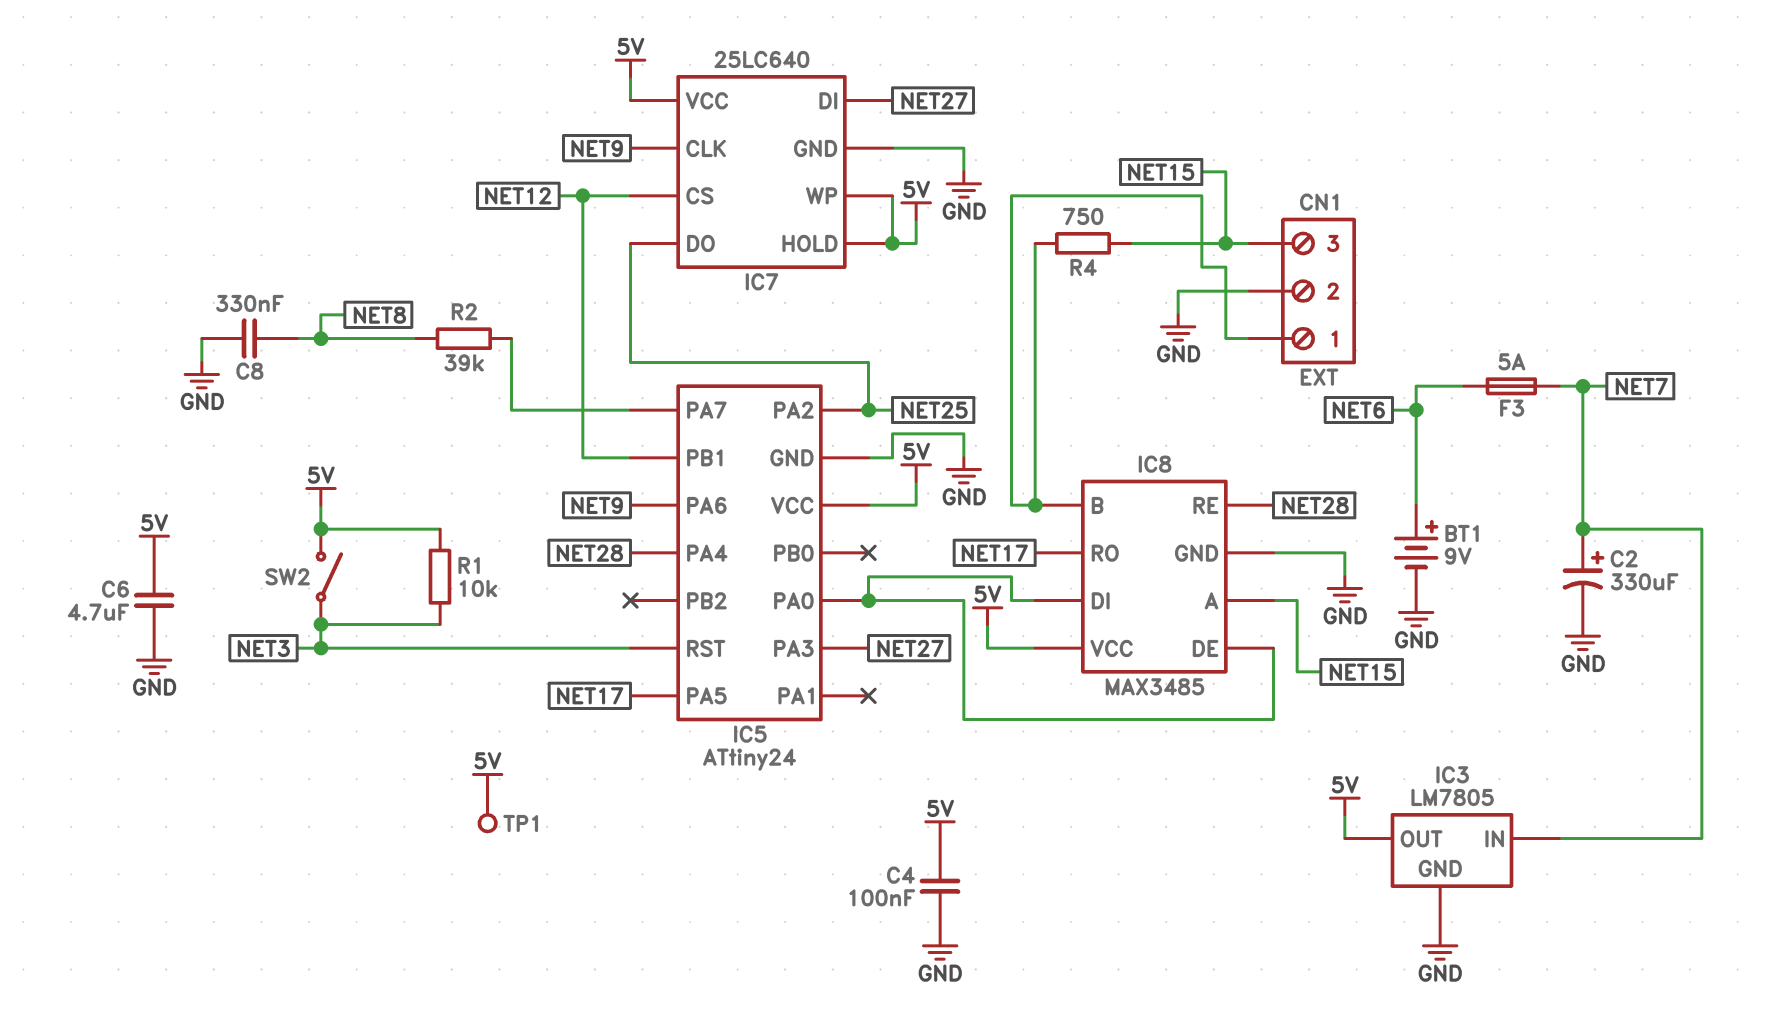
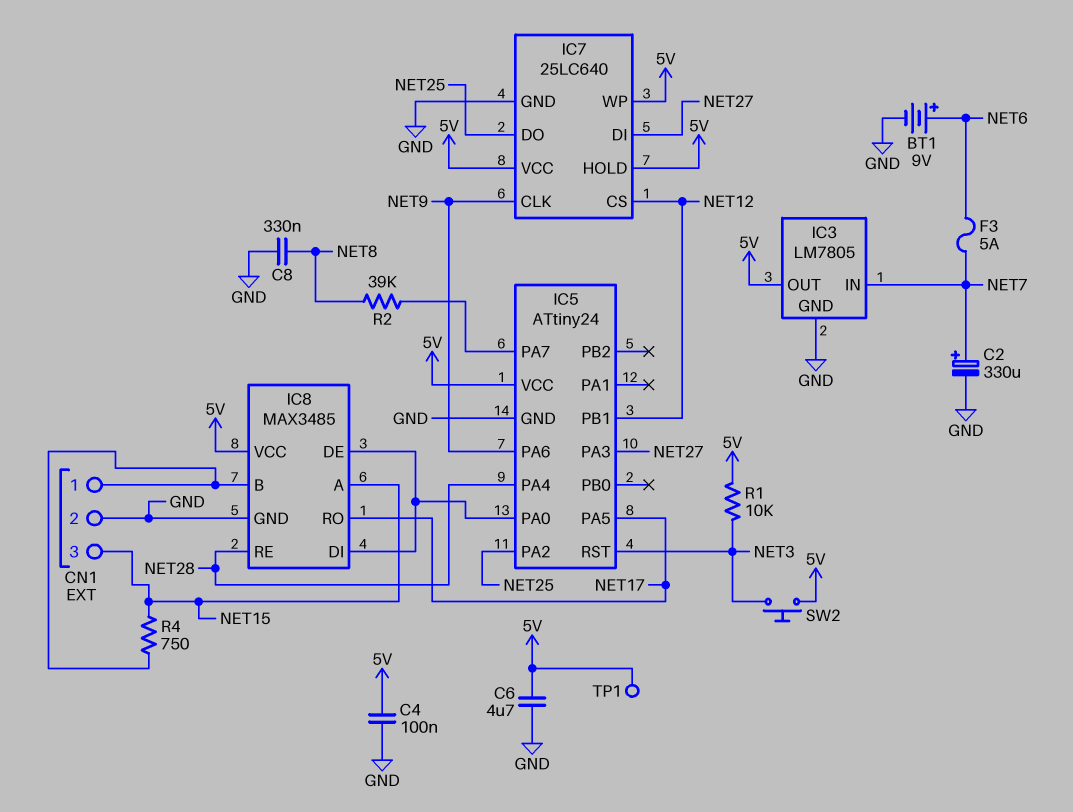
SW2: switch (5V, NET3) -> button (5V, NET3)

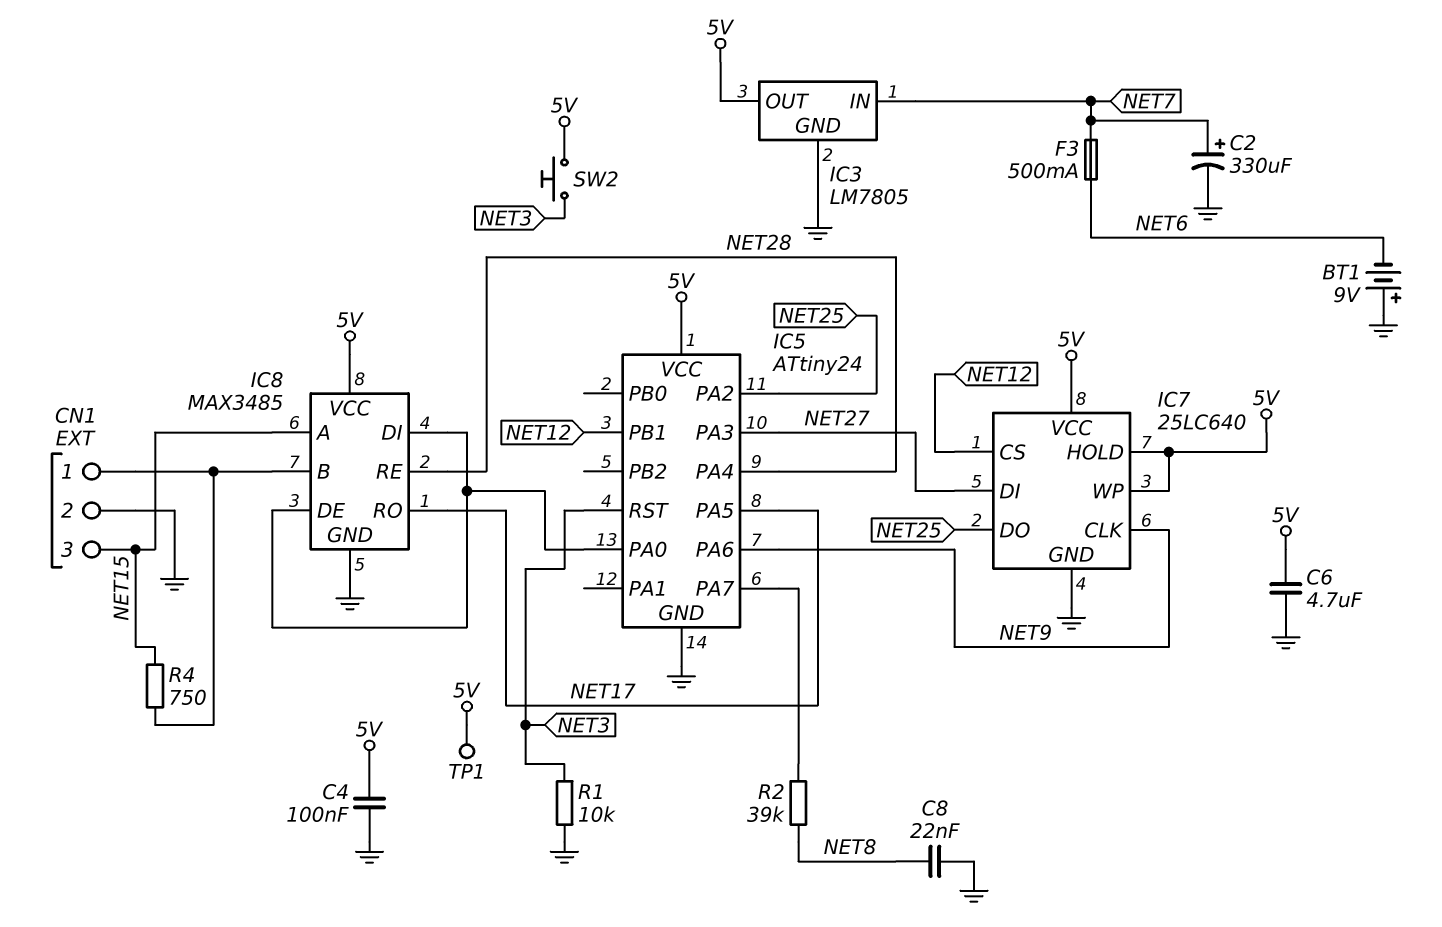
BT1: 9V (plus NET6, minus GND) -> 9V (plus GND, minus NET6)
C8: 330nF (GND, NET8) -> 22nF (GND, NET8)
F3: 5A (NET6, NET7) -> 500mA (NET6, NET7)
R1: 10k (5V, NET3) -> 10k (GND, NET3)

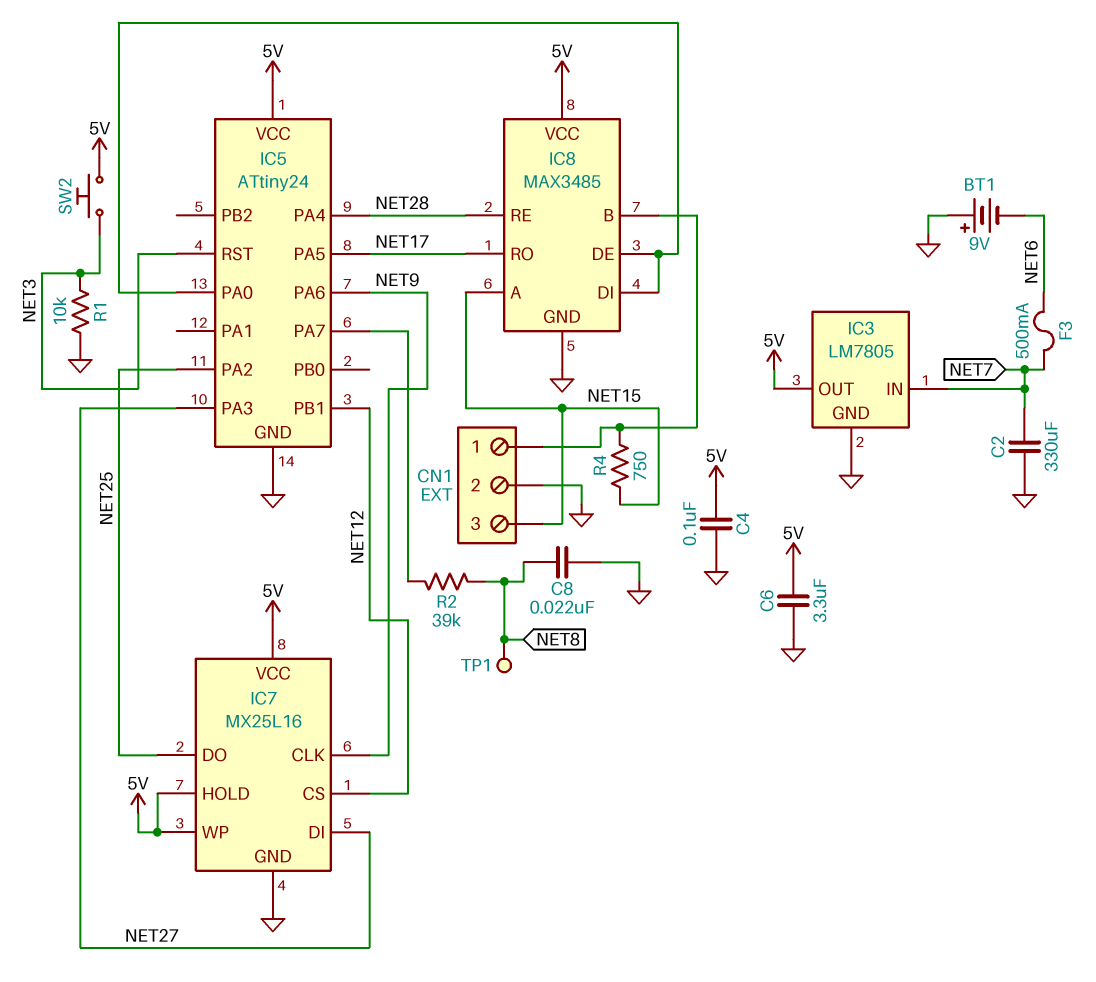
C2: 330uF (plus NET7, minus GND) -> 330uF (GND, NET7)
C6: 4.7uF (5V, GND) -> 3.3uF (5V, GND)
IC7: 25LC640 -> MX25L16
TP1: test point (5V) -> test point (NET8)

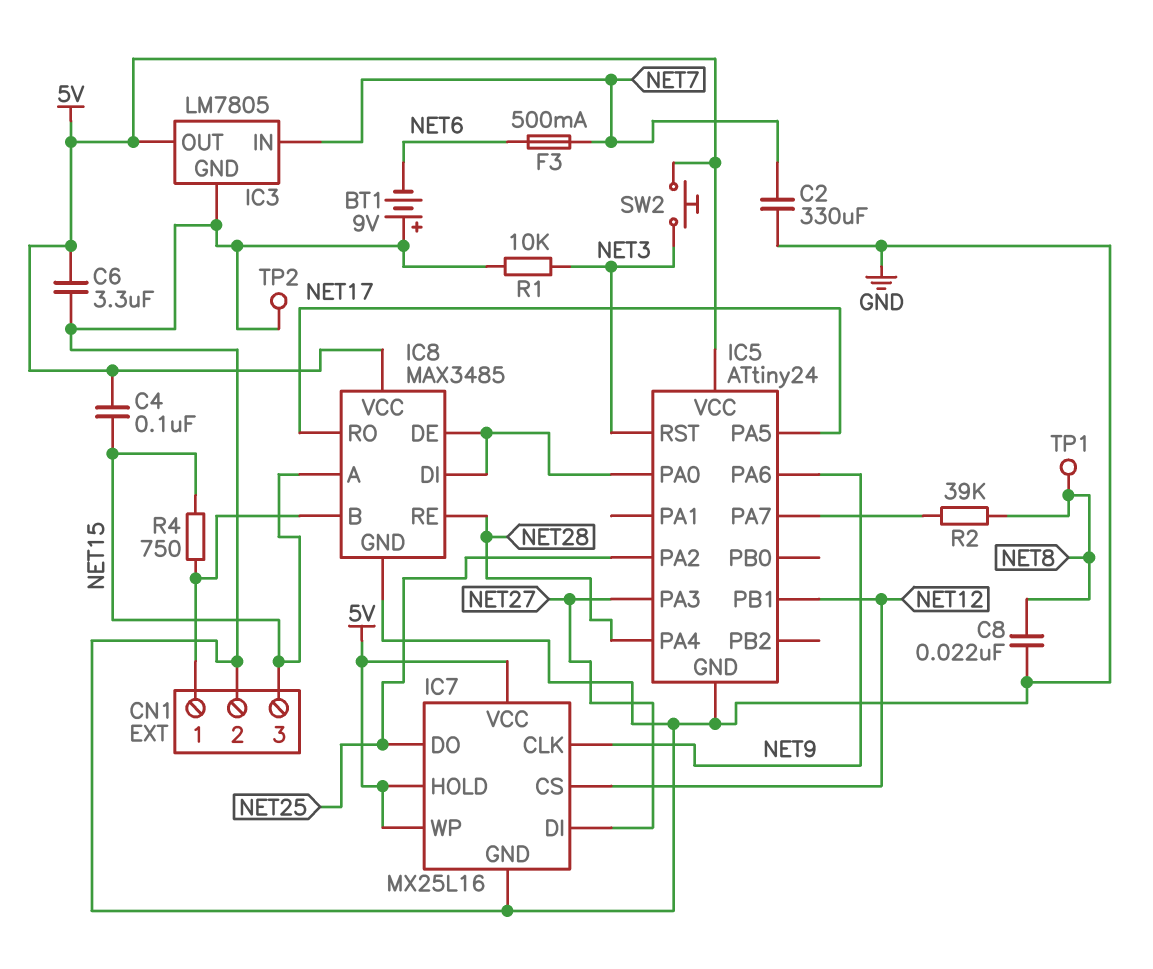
C4: 100nF (5V, GND) -> 100nF (5V, NET15)
TP2: none -> test point (GND)

